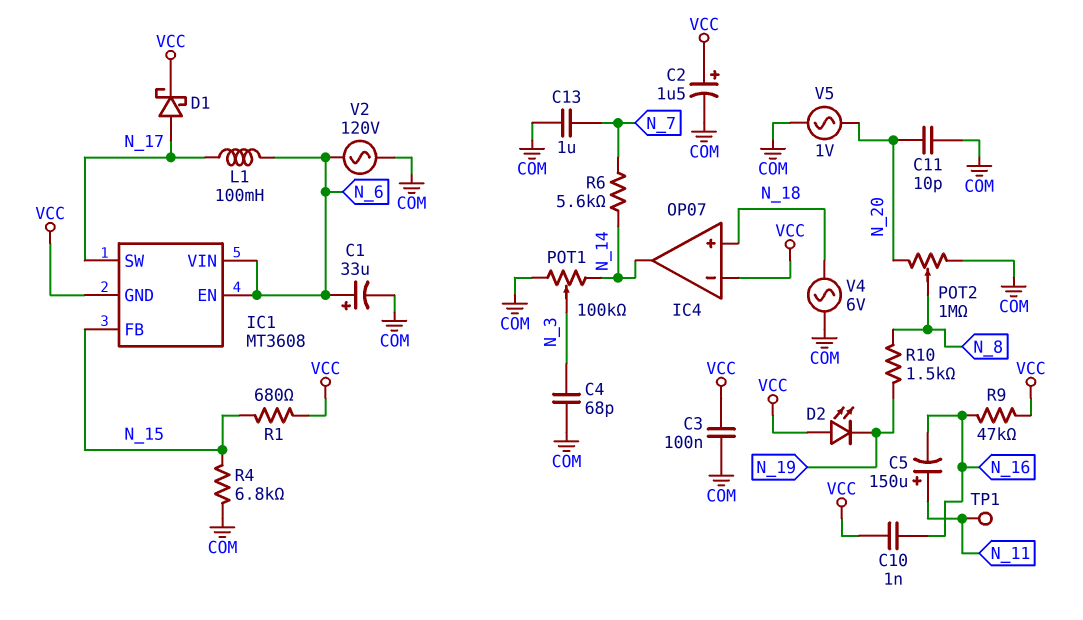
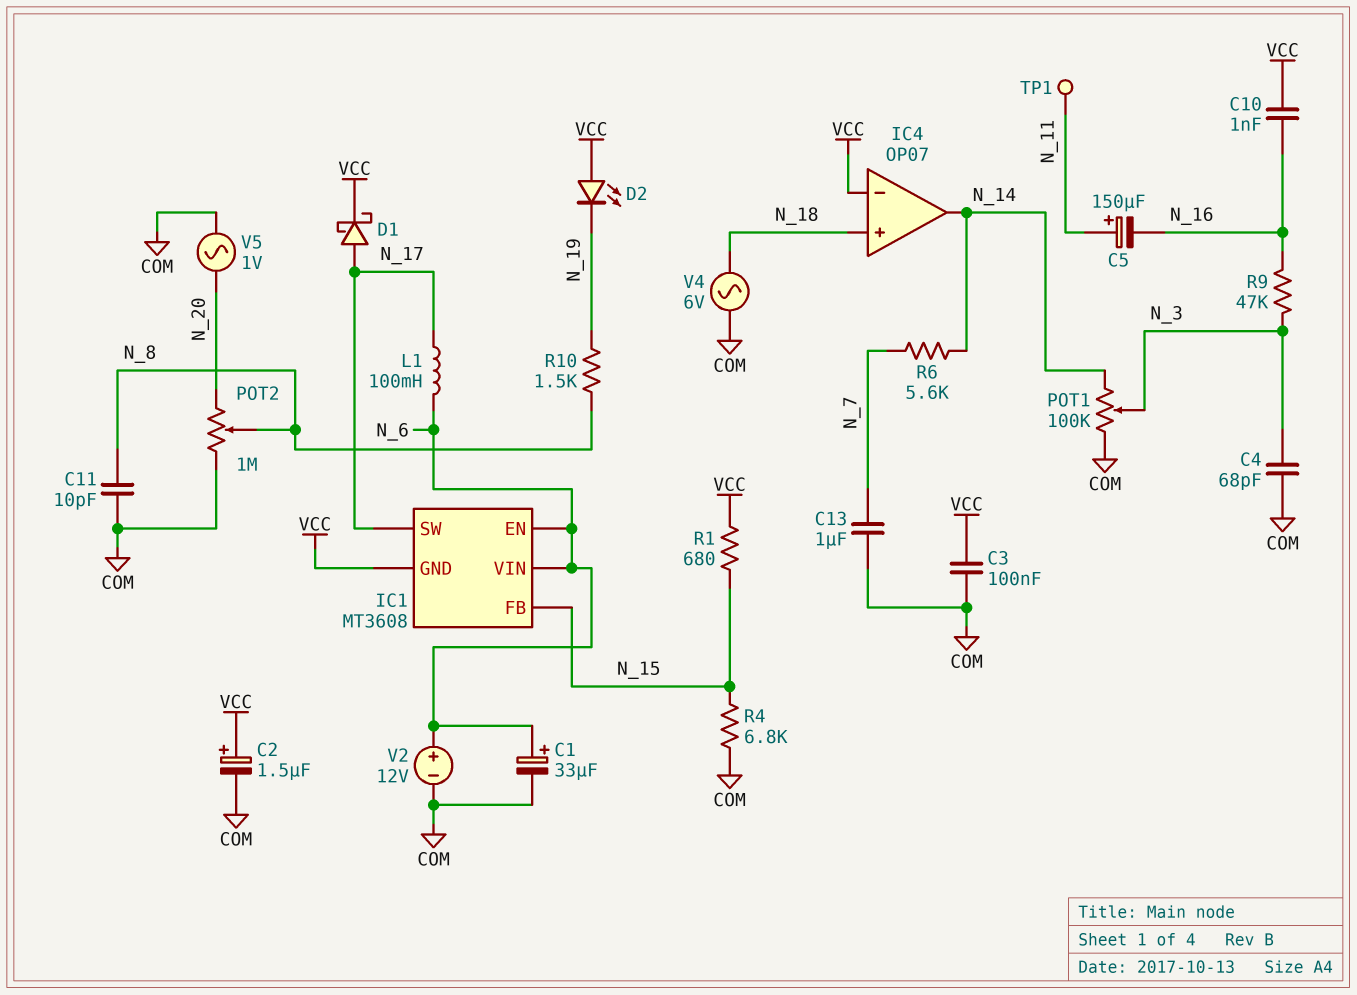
C11: 10pF (COM, N_20) -> 10pF (COM, N_8)
R9: 47k (N_16, VCC) -> 47k (N_3, N_16)
V2: AC 120V (COM, N_6) -> 12V (plus N_6, minus COM)

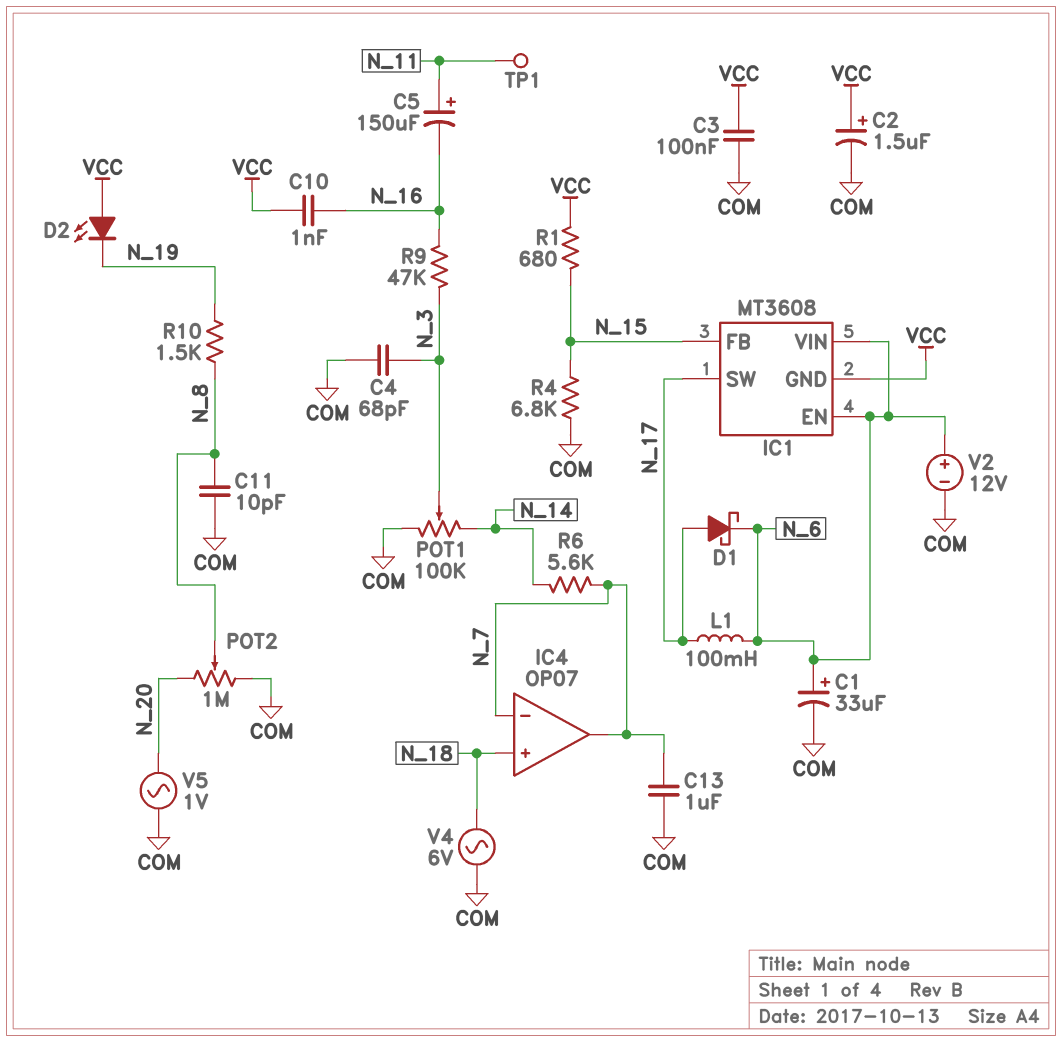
D1: schottky (A N_17, K VCC) -> schottky (A N_17, K N_6)
IC4 pin in-: VCC -> N_7
IC4 pin out: N_14 -> N_7

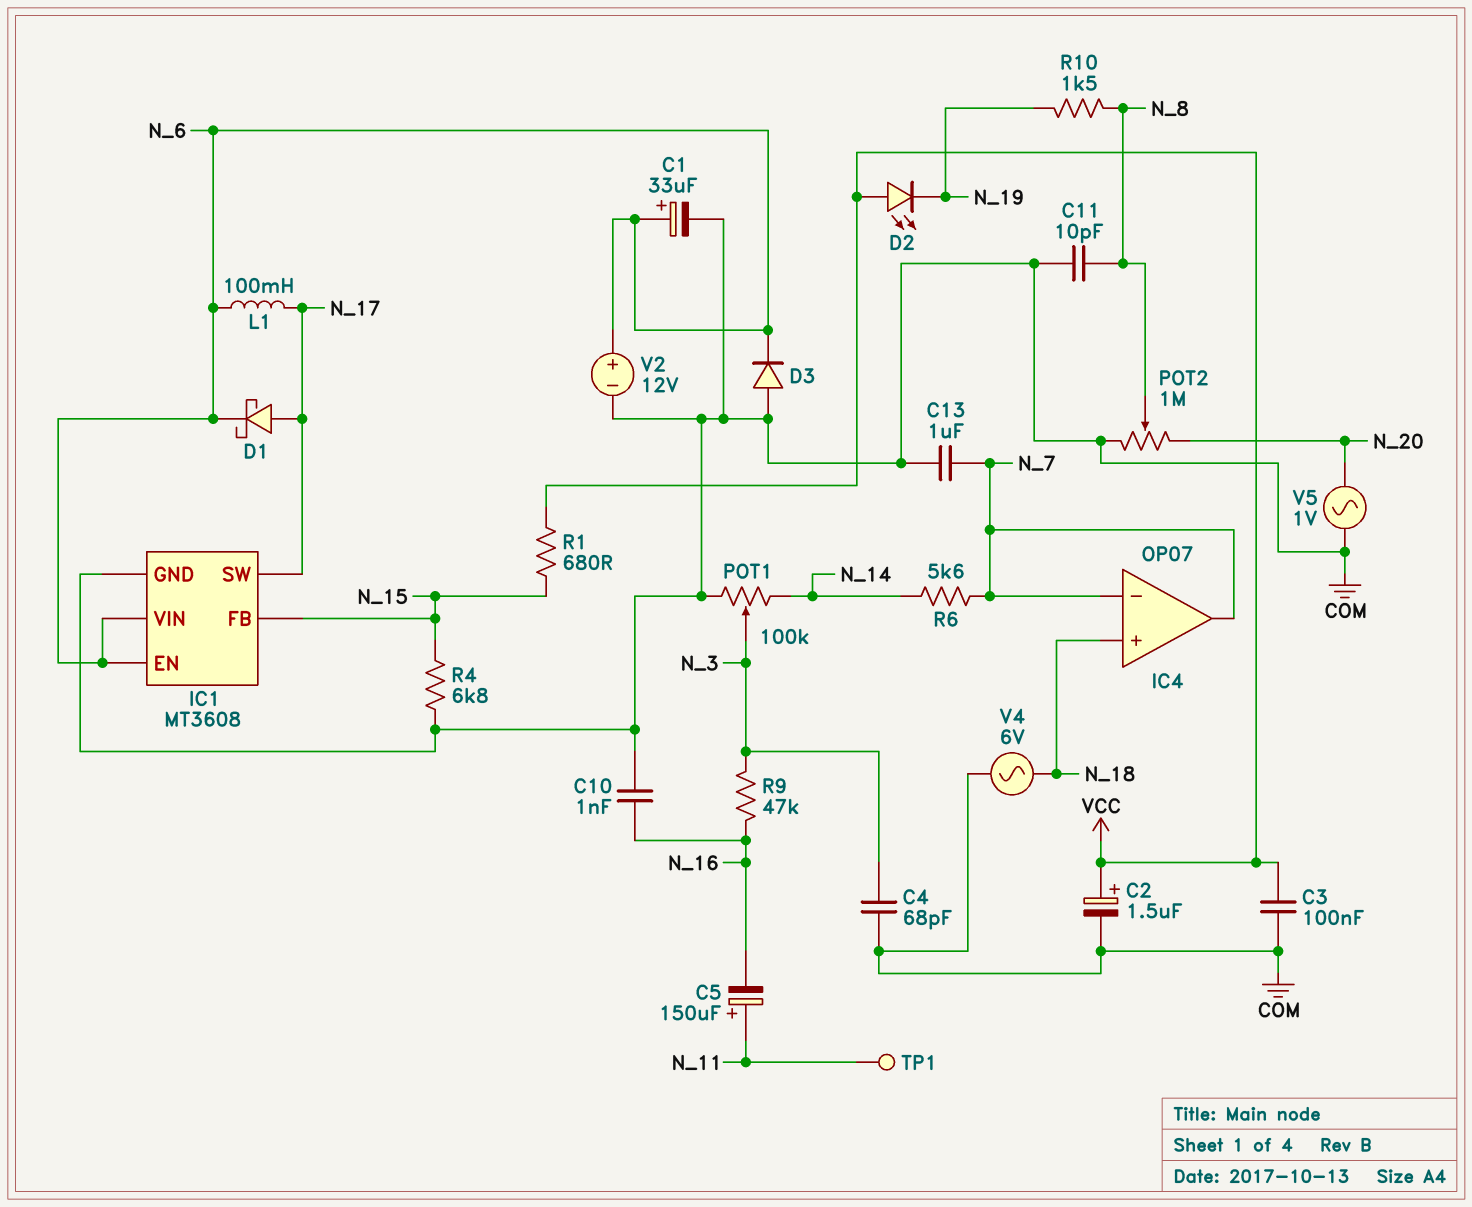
C10: 1nF (N_16, VCC) -> 1nF (COM, N_16)
D3: none -> diode (A COM, K N_6)
IC1 pin GND: VCC -> COM

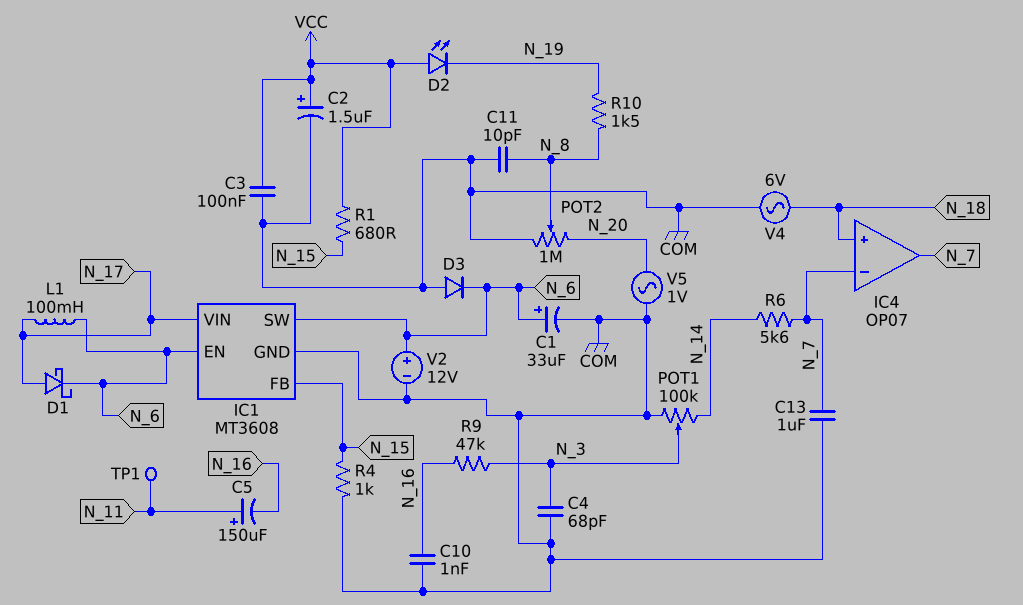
IC1 pin SW: N_17 -> N_6
IC1 pin VIN: N_6 -> N_17
R4: 6.8k (COM, N_15) -> 1k (COM, N_15)

